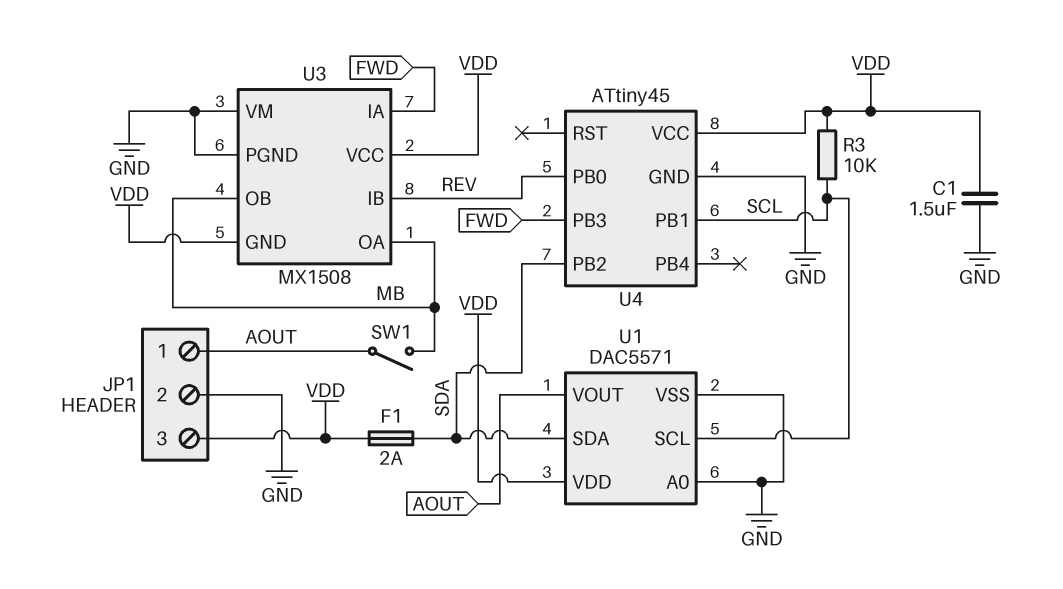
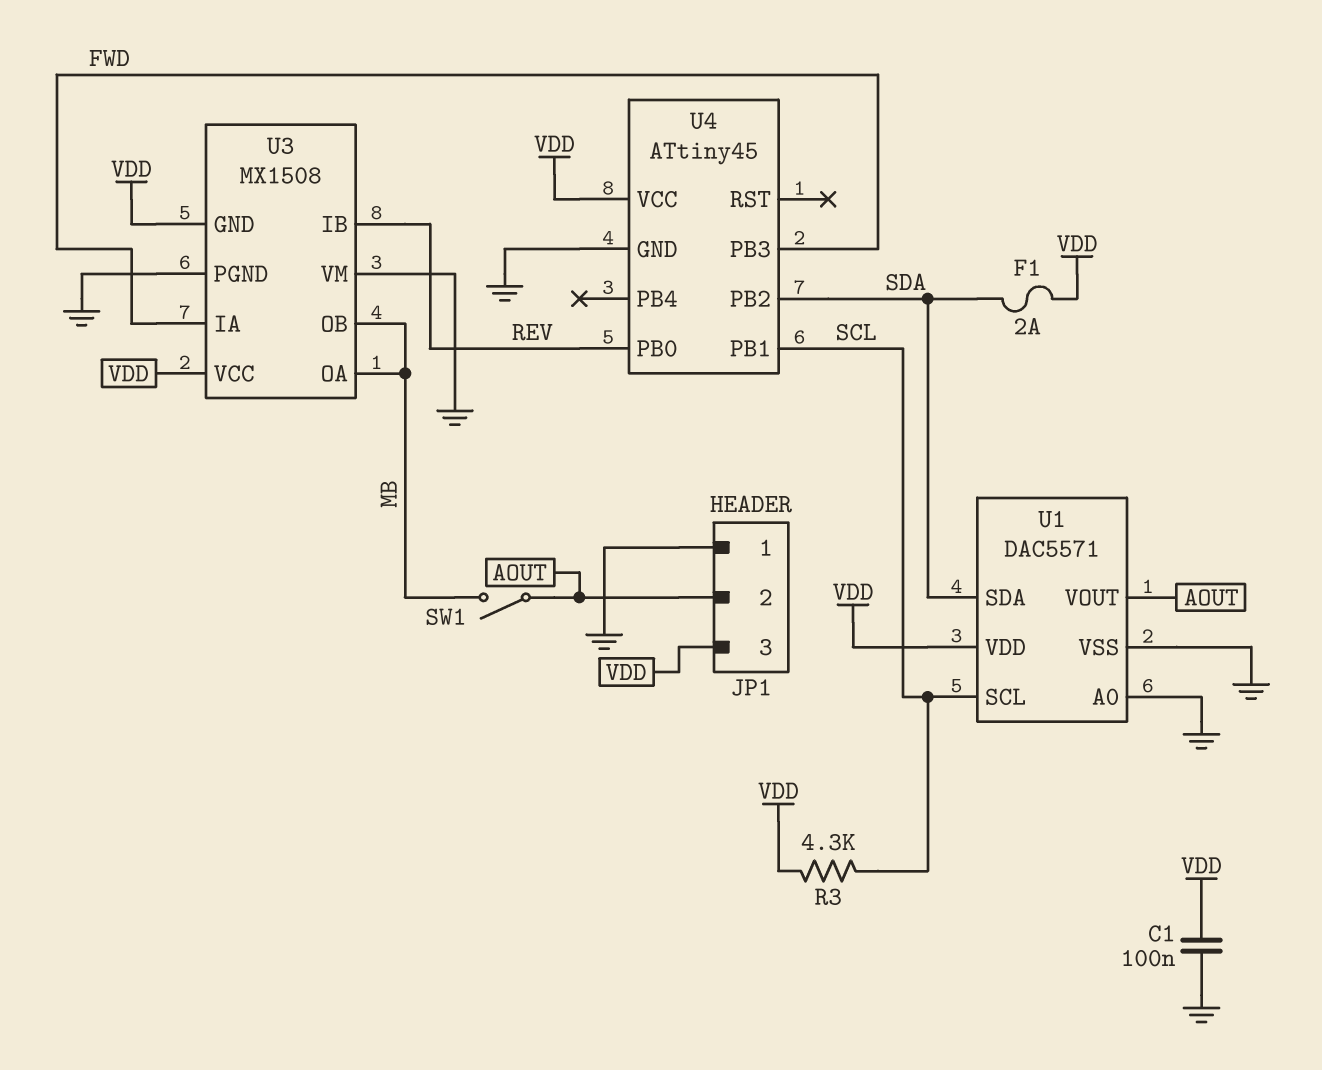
C1: 1.5uF (GND, VDD) -> 100nF (GND, VDD)
JP1 pin 1: AOUT -> GND
JP1 pin 2: GND -> AOUT
R3: 10k (SCL, VDD) -> 4.3k (SCL, VDD)

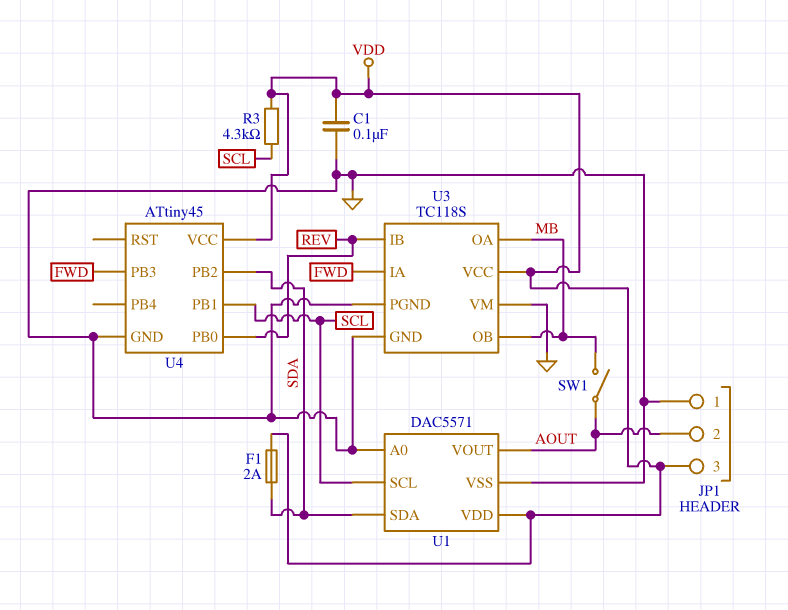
U3: MX1508 -> TC118S
U3 pin GND: VDD -> GND

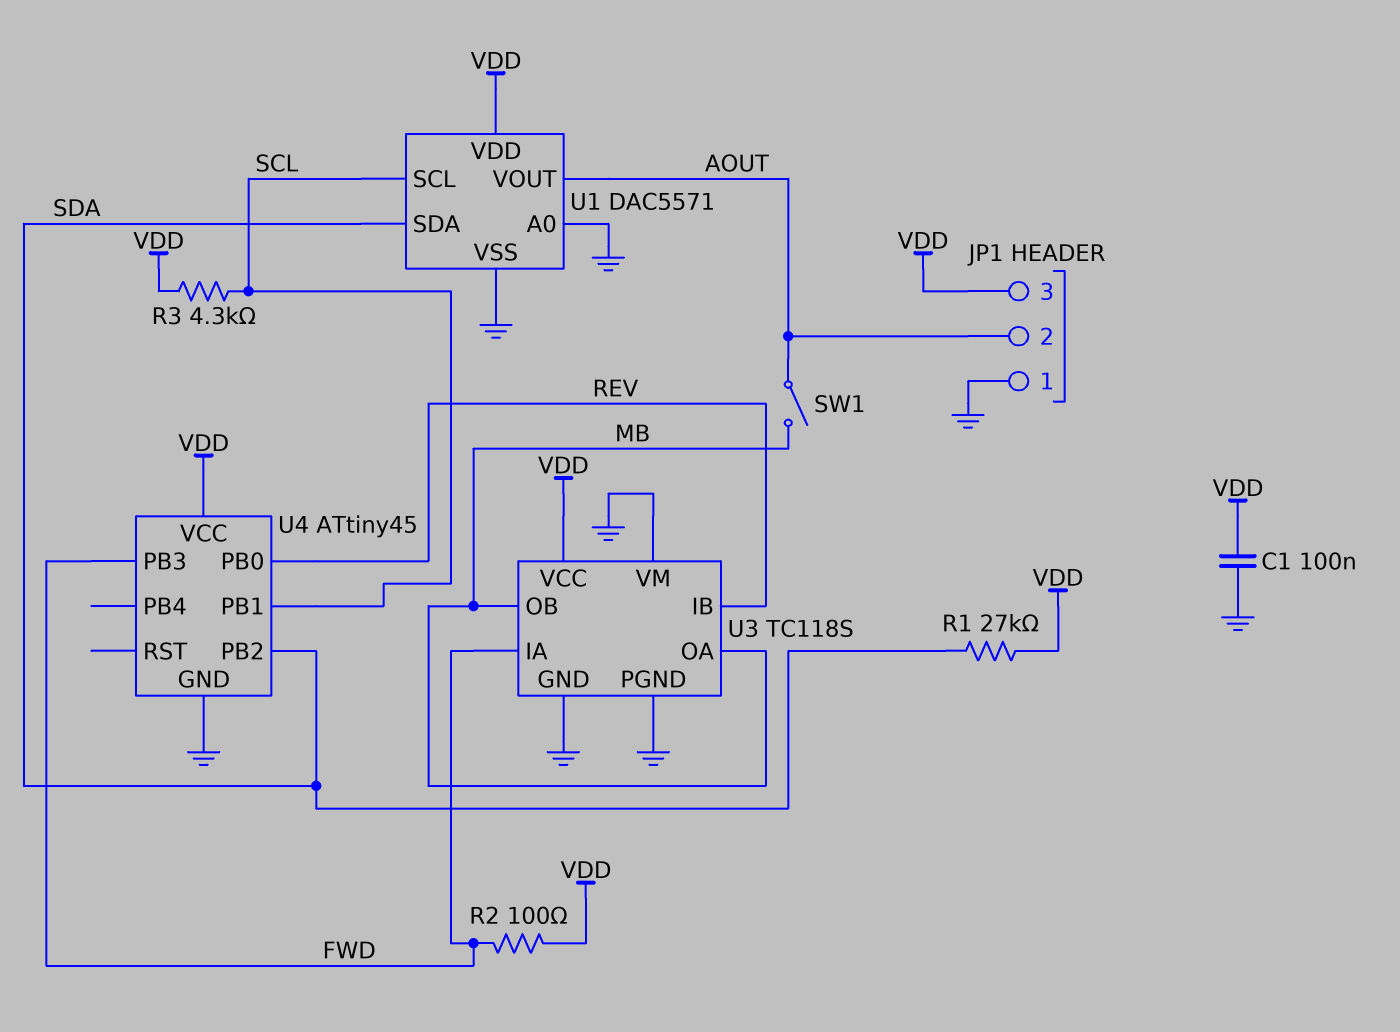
F1: 2A (SDA, VDD) -> none
R1: none -> 27k (SDA, VDD)
R2: none -> 100 (FWD, VDD)

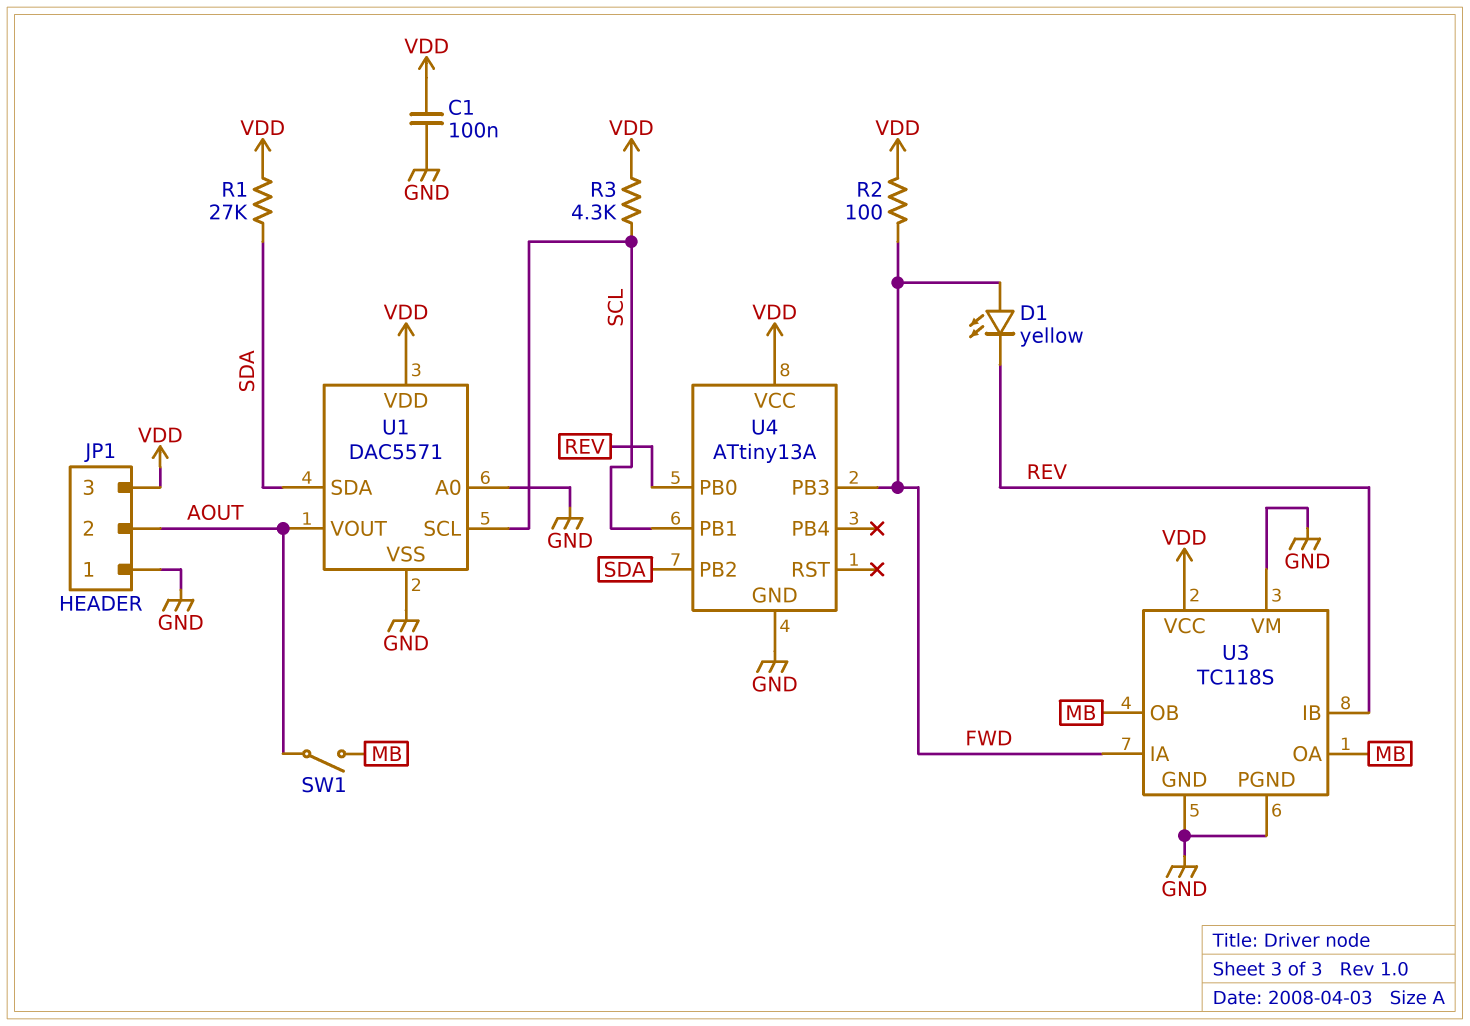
D1: none -> LED yellow (A FWD, K REV)
U4: ATtiny45 -> ATtiny13A

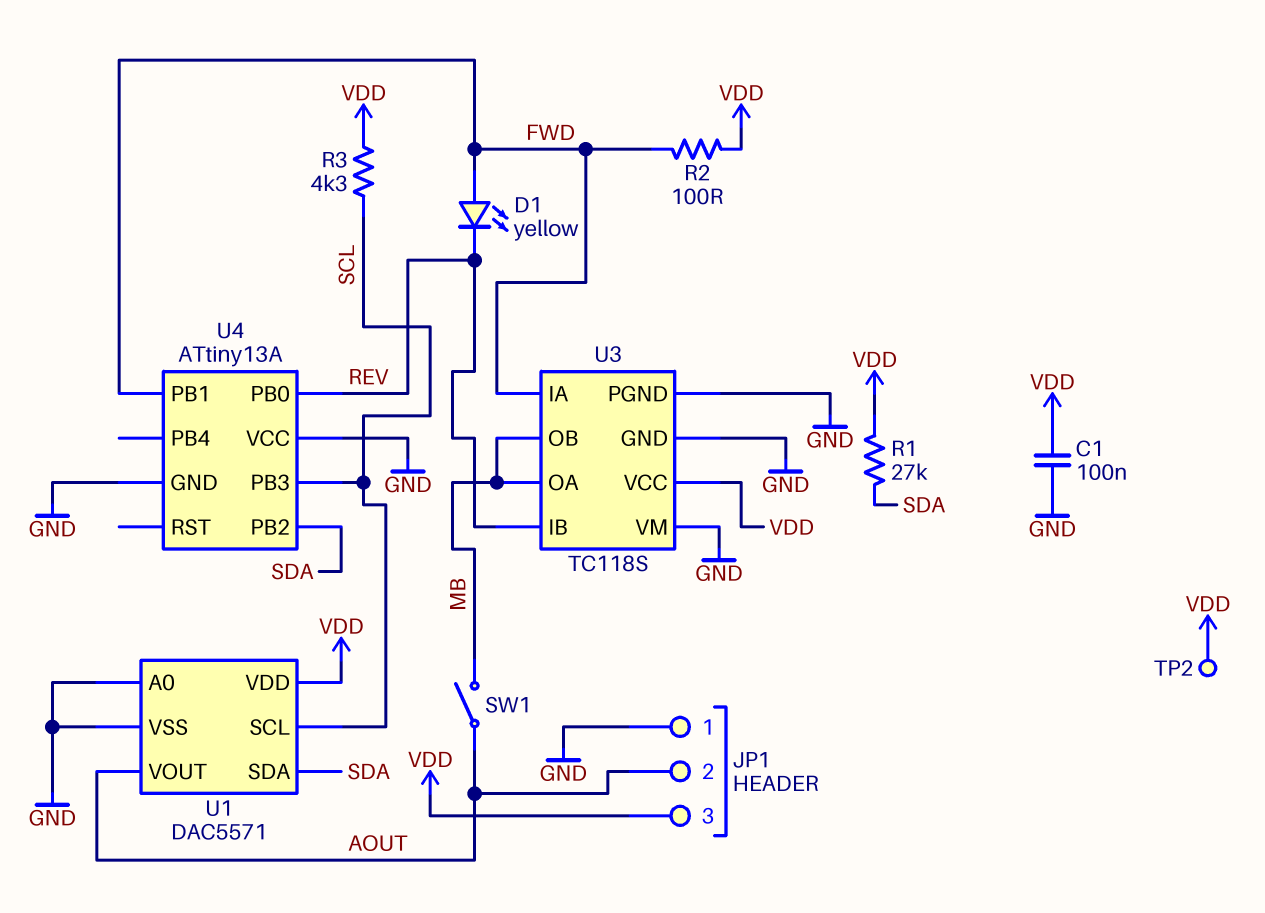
TP2: none -> test point (VDD)
U4 pin PB1: SCL -> FWD
U4 pin PB3: FWD -> SCL
U4 pin VCC: VDD -> GND

